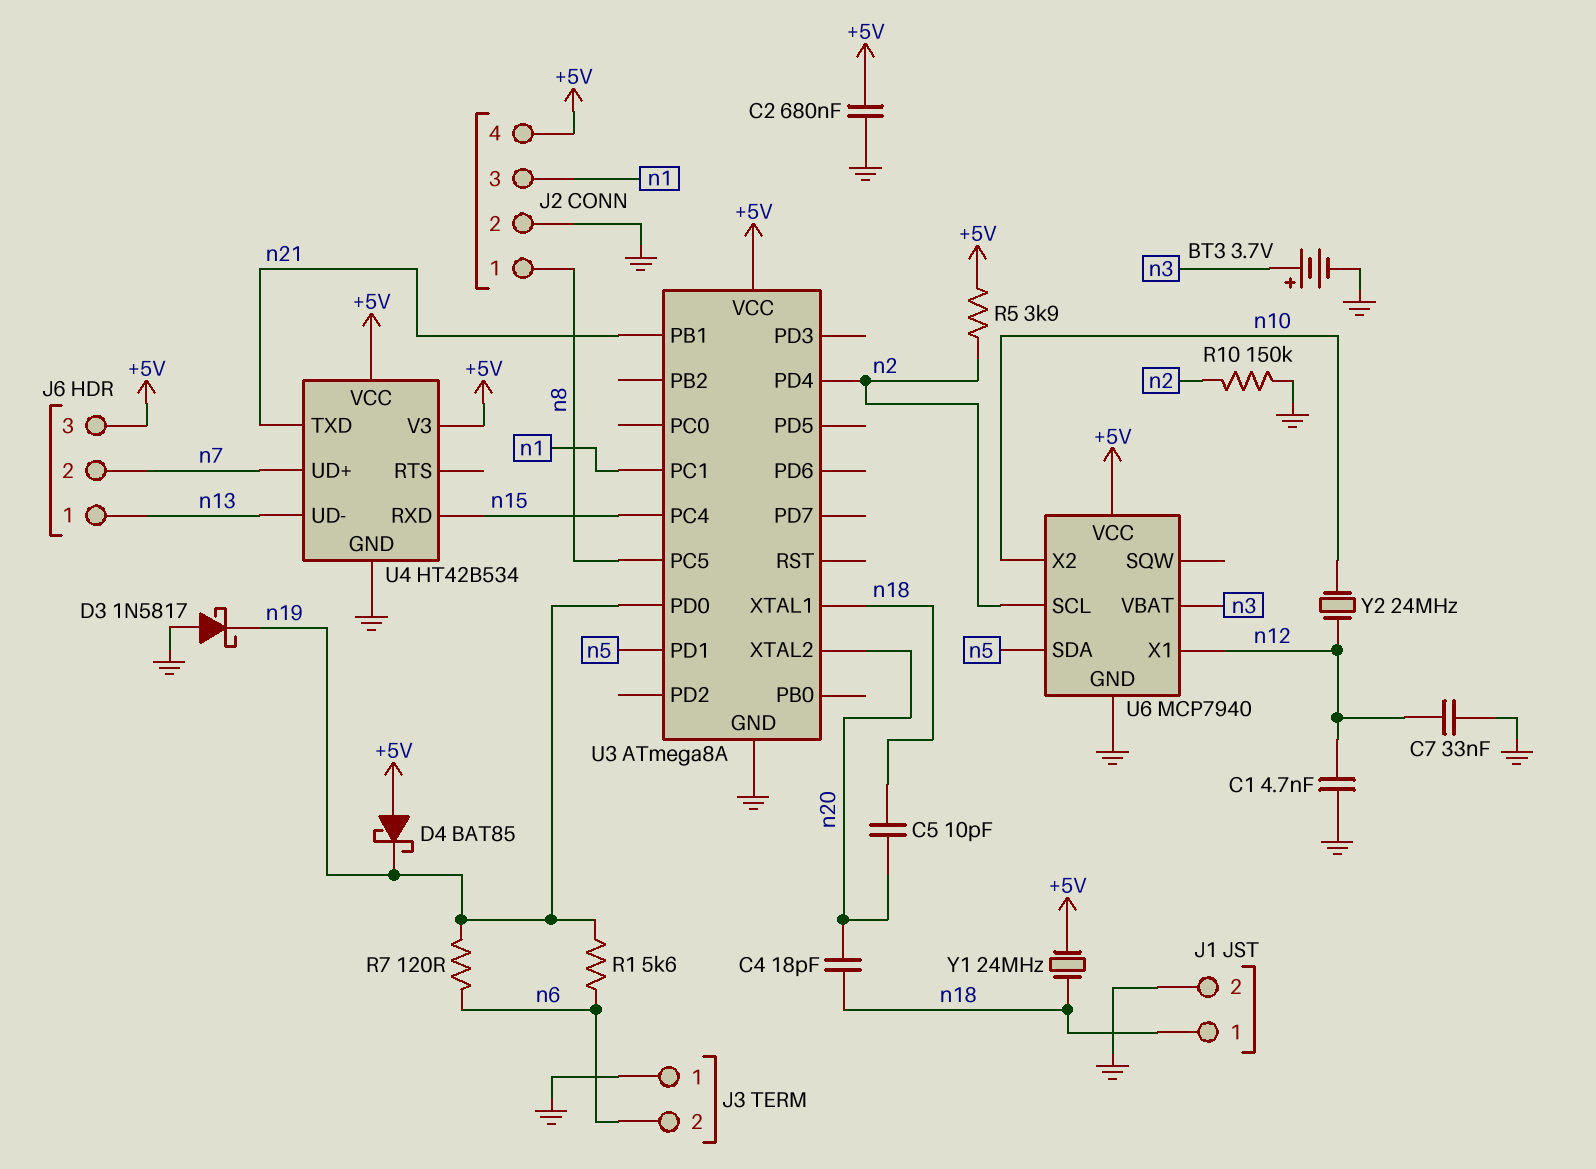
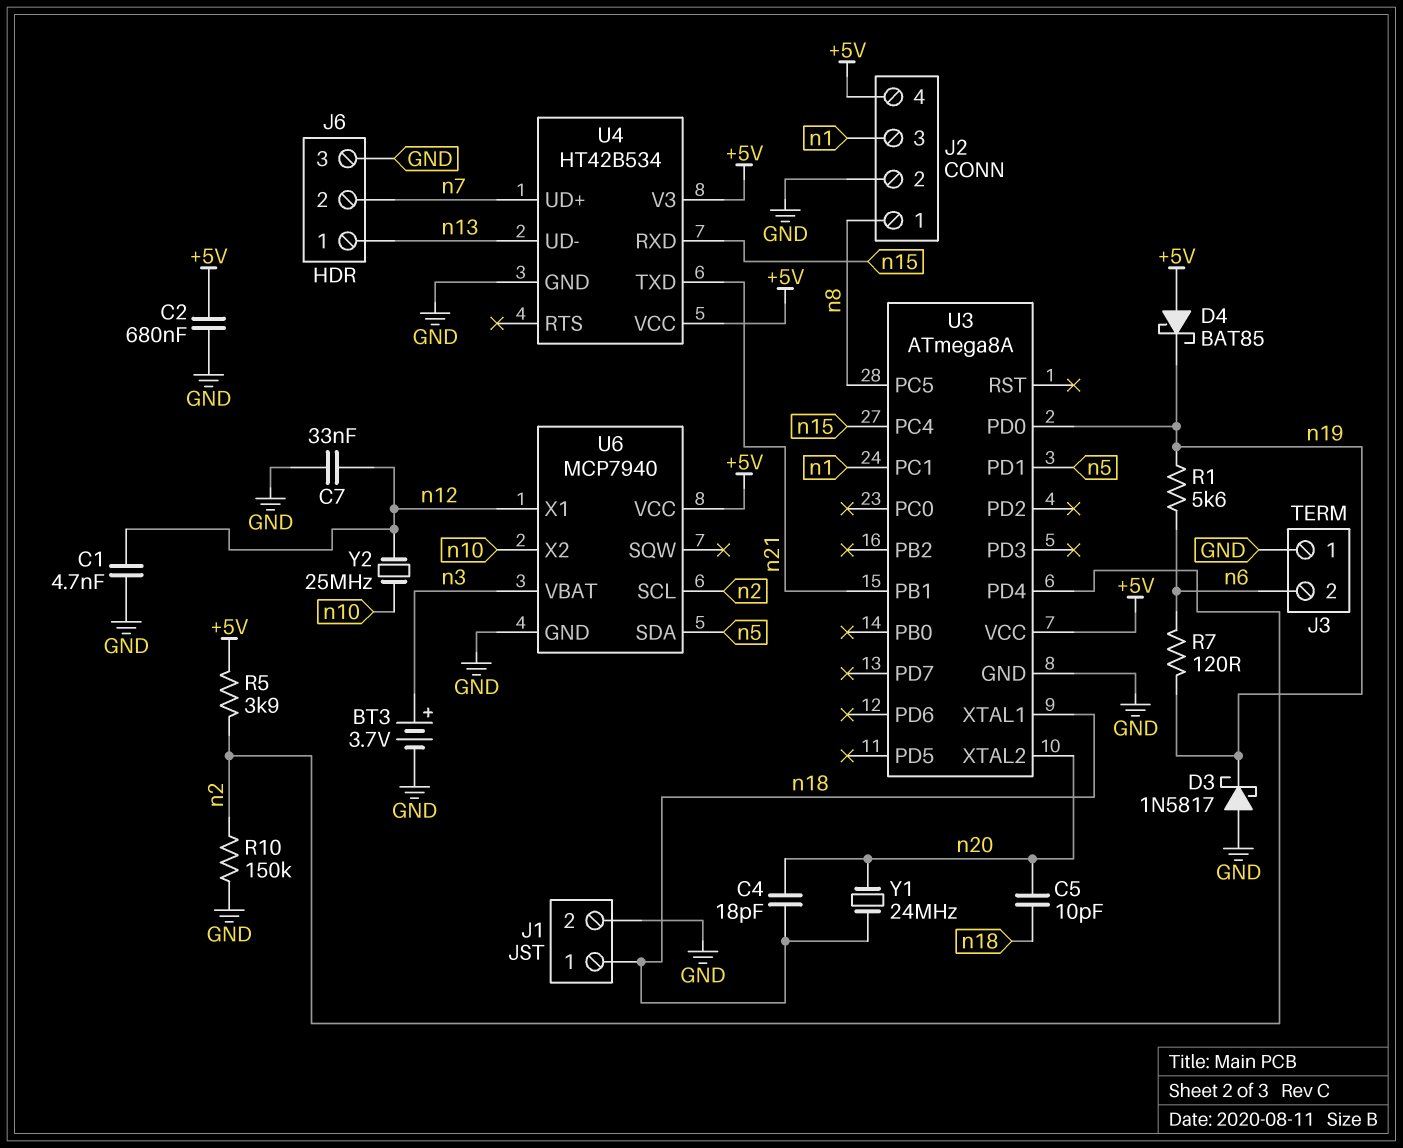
J6 pin 3: +5V -> GND
Y1: 24MHz (+5V, n18) -> 24MHz (n18, n20)
Y2: 24MHz (n10, n12) -> 25MHz (n10, n12)

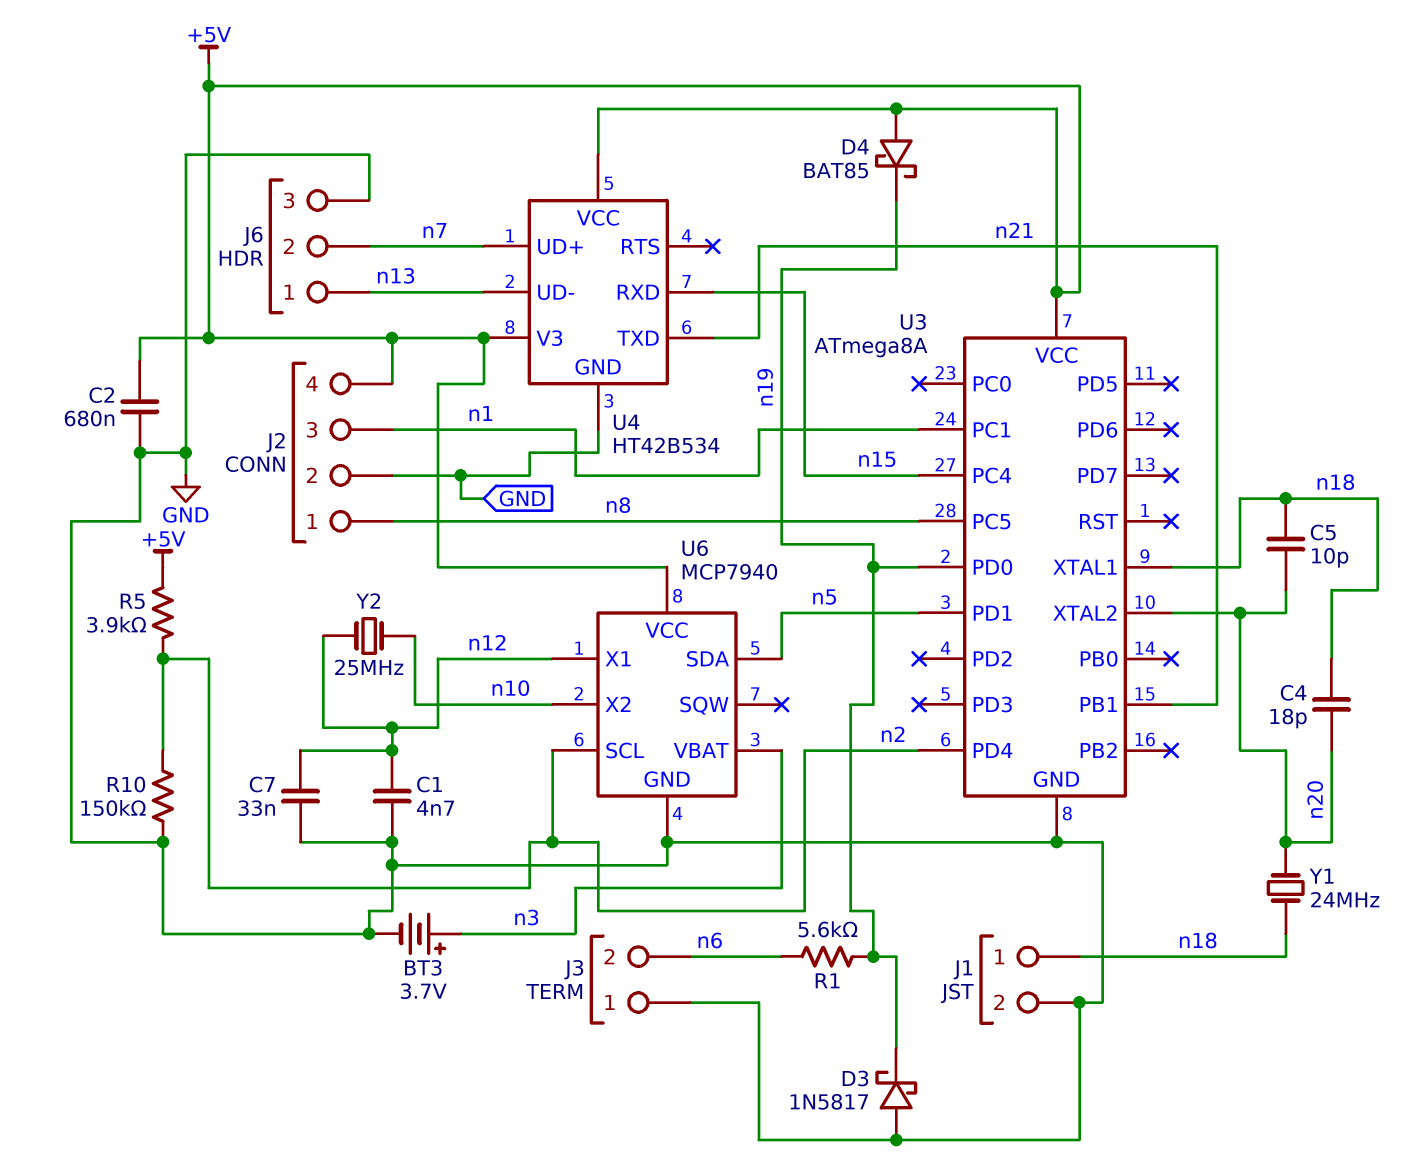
R7: 120 (n6, n19) -> none

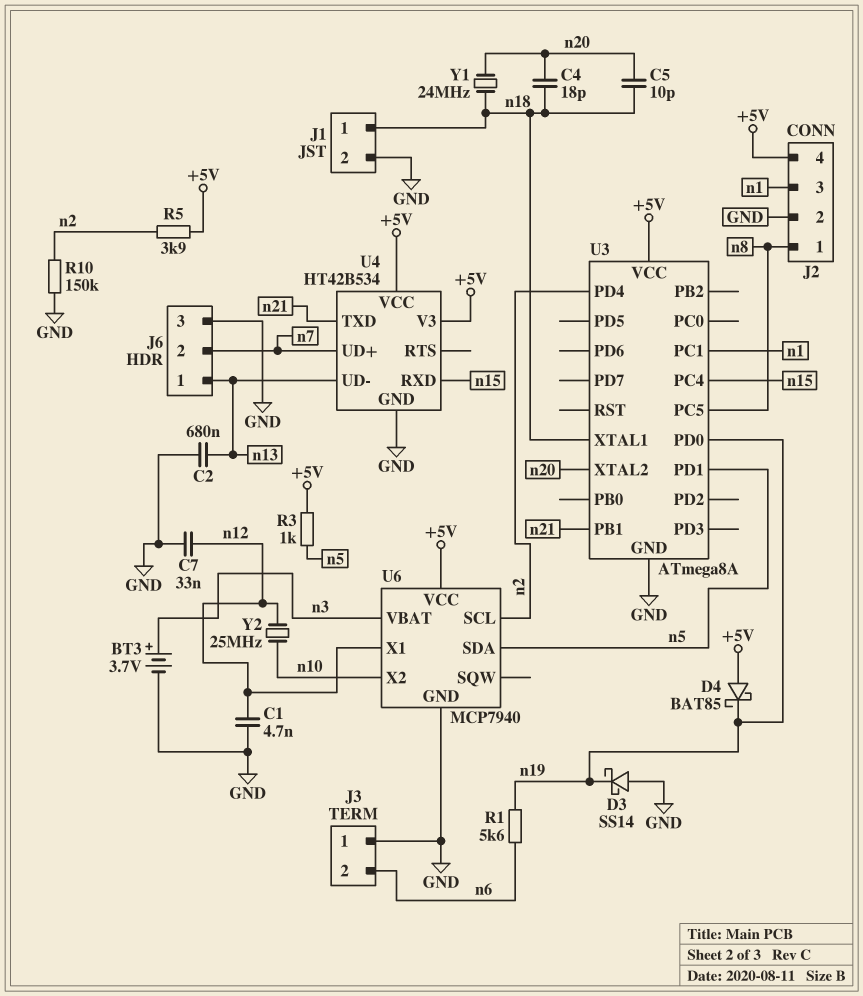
C2: 680nF (+5V, GND) -> 680nF (GND, n13)
D3: schottky 1N5817 (A GND, K n19) -> schottky SS14 (A GND, K n19)
R3: none -> 1k (+5V, n5)

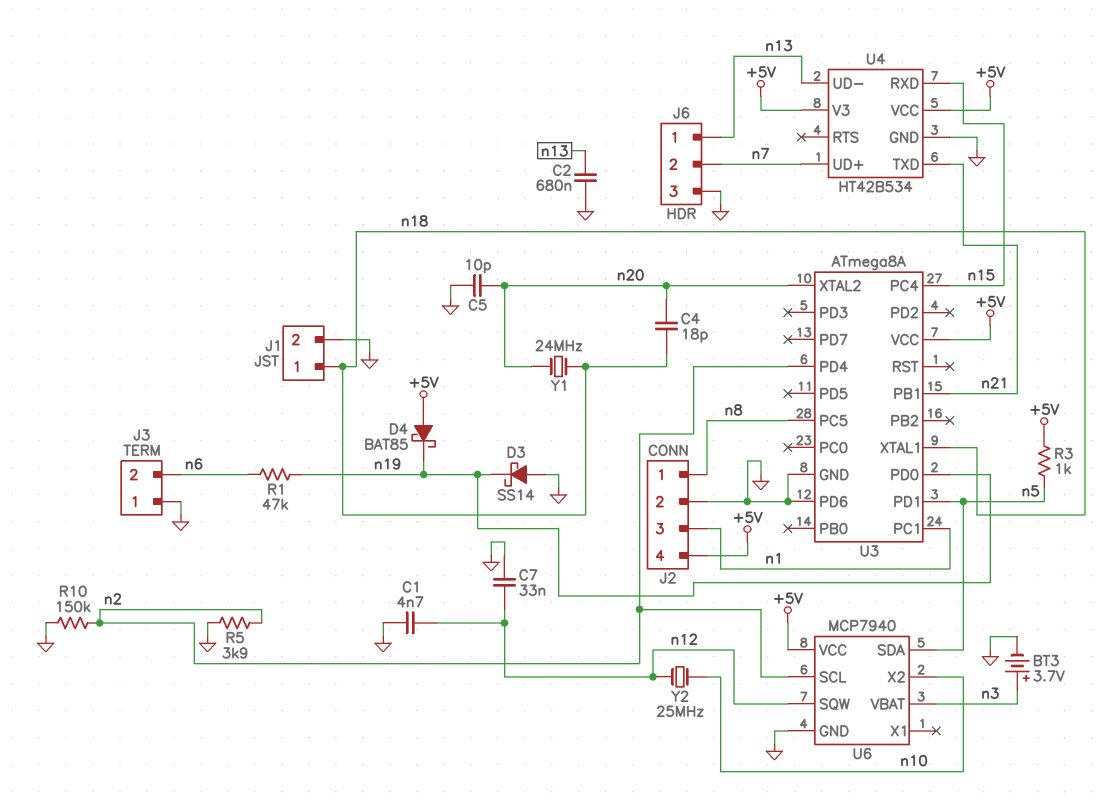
C5: 10pF (n18, n20) -> 10pF (GND, n20)
R1: 5.6k (n6, n19) -> 47k (n6, n19)
R5: 3.9k (+5V, n2) -> 3.9k (GND, n2)
U3 pin PD6: none -> GND
U6 pin SQW: none -> n12
U6 pin X1: n12 -> none

